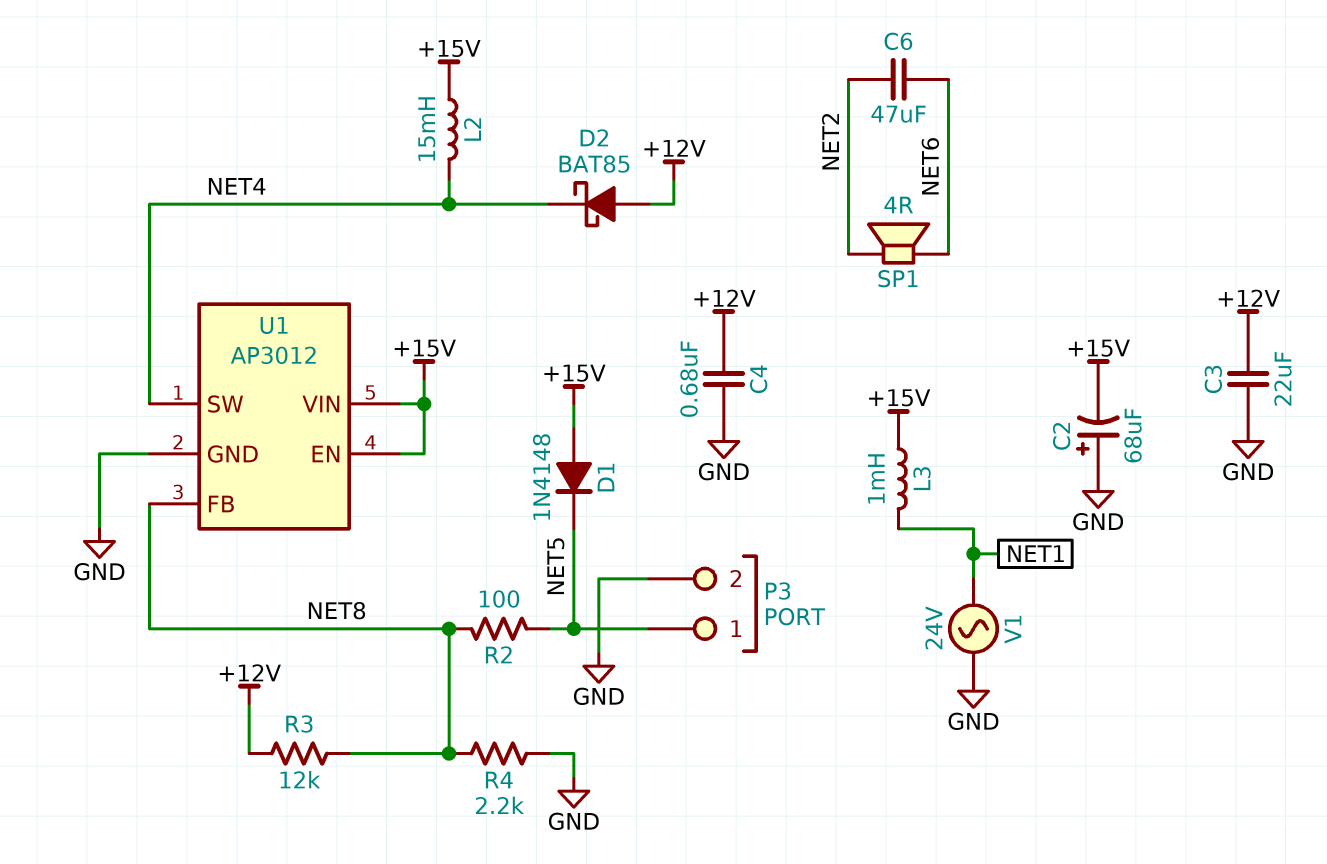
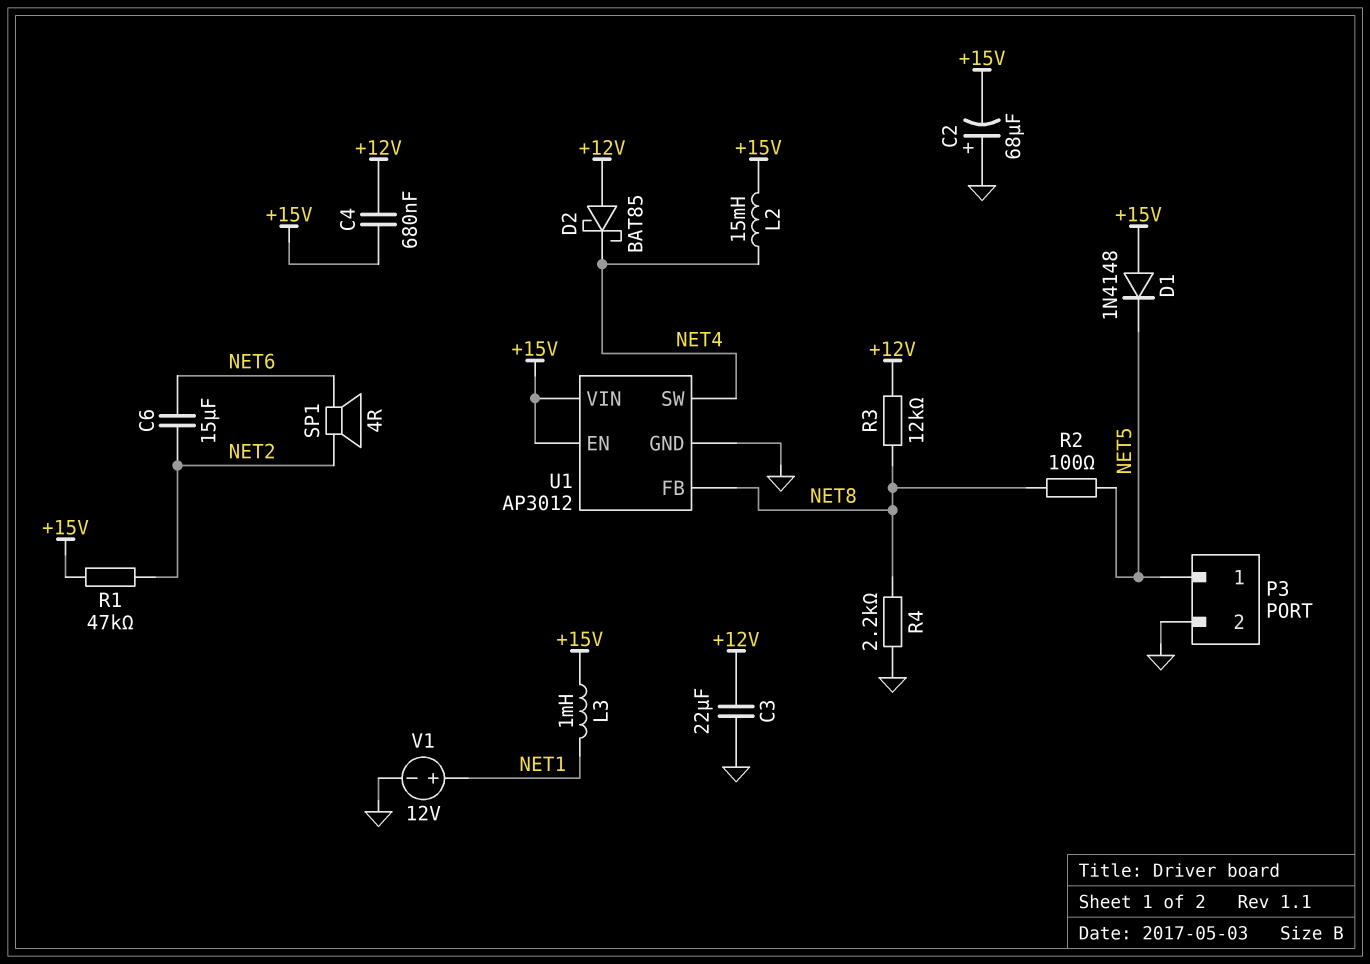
C4: 680nF (+12V, GND) -> 680nF (+12V, +15V)
C6: 47uF (NET2, NET6) -> 15uF (NET2, NET6)
R1: none -> 47k (+15V, NET2)
V1: AC 24V (GND, NET1) -> 12V (plus NET1, minus GND)

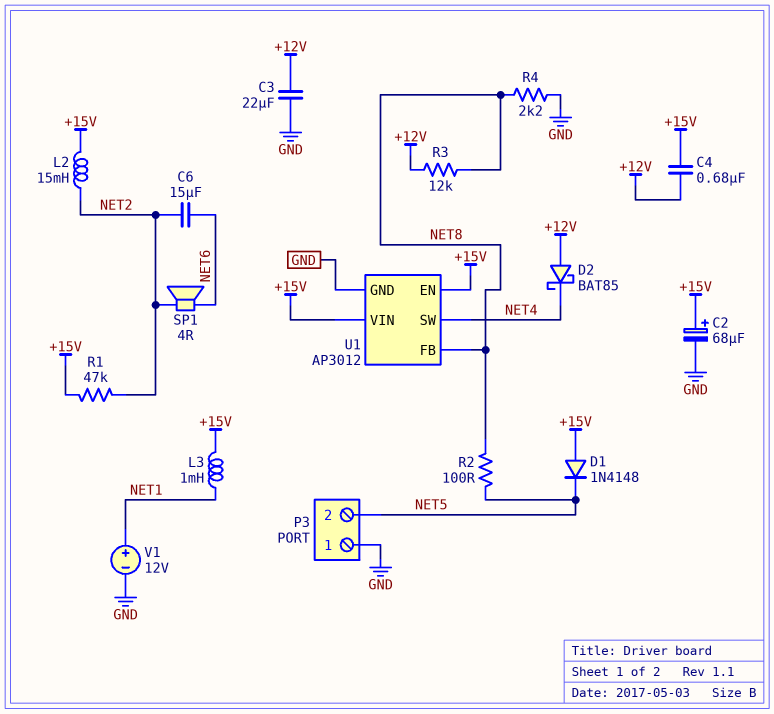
C2: 68uF (plus GND, minus +15V) -> 68uF (plus +15V, minus GND)
L2: 15mH (+15V, NET4) -> 15mH (+15V, NET2)
P3 pin 1: NET5 -> GND
P3 pin 2: GND -> NET5

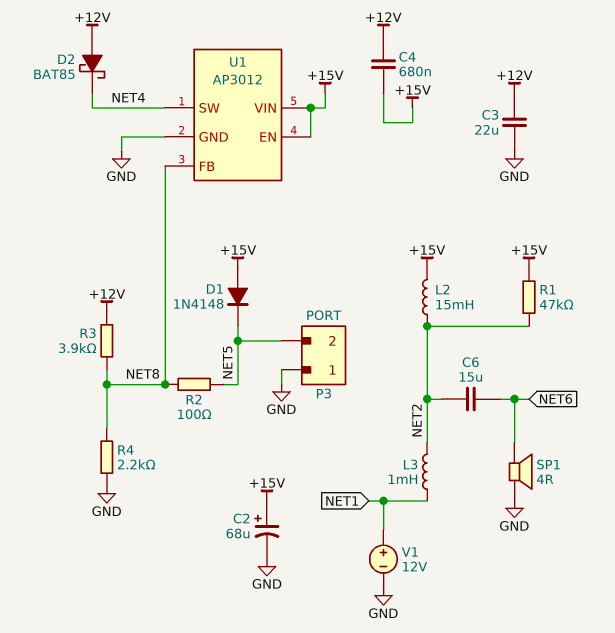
L3: 1mH (+15V, NET1) -> 1mH (NET1, NET2)
R3: 12k (+12V, NET8) -> 3.9k (+12V, NET8)
SP1: speaker 4R (NET2, NET6) -> speaker 4R (GND, NET6)

